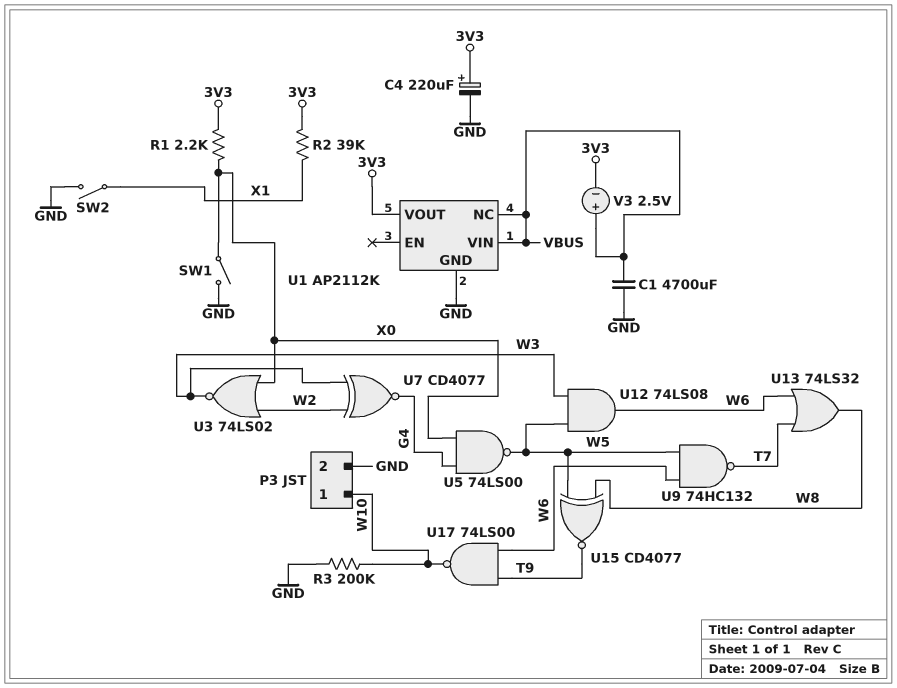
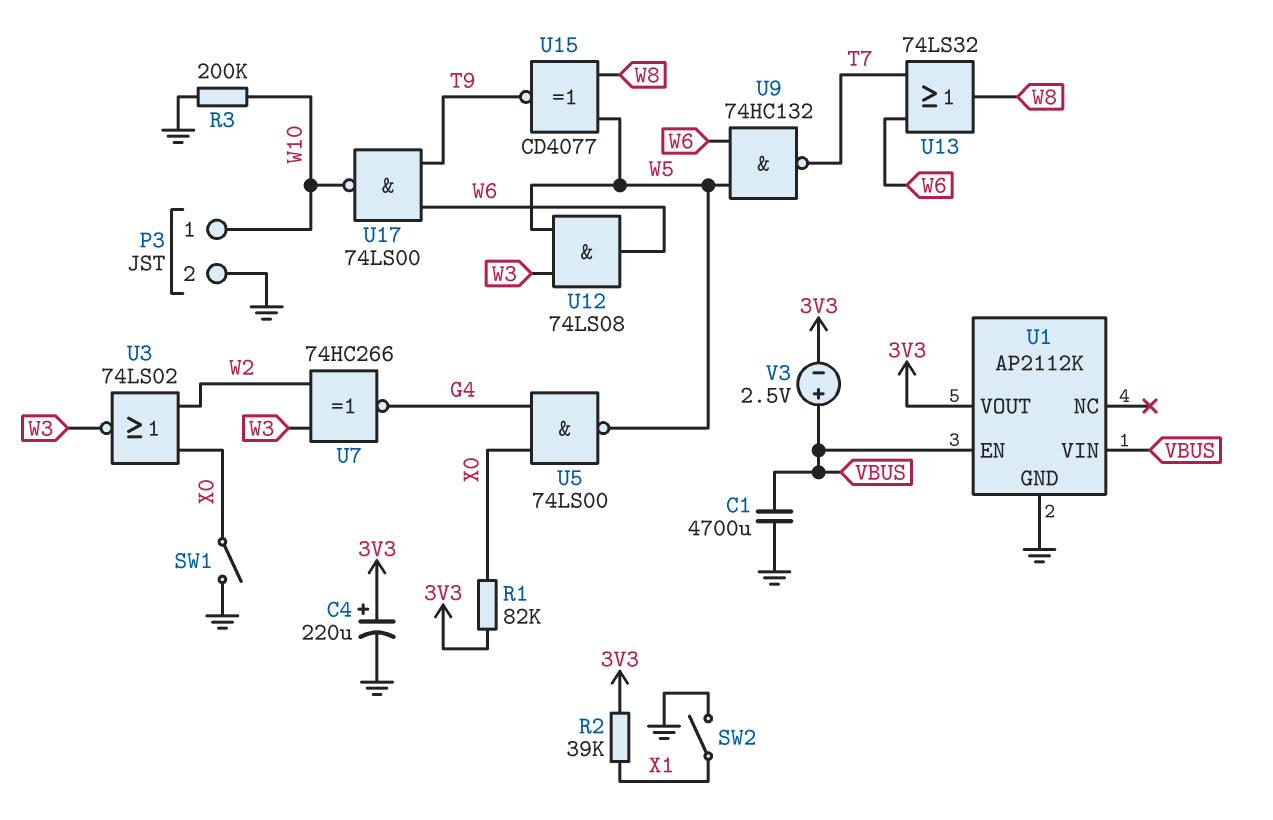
R1: 2.2k (3V3, X0) -> 82k (3V3, X0)
U1 pin EN: none -> VBUS
U1 pin NC: VBUS -> none
U7: XNOR CD4077 (in W2, in W3, out G4) -> XNOR 74HC266 (in W2, in W3, out G4)

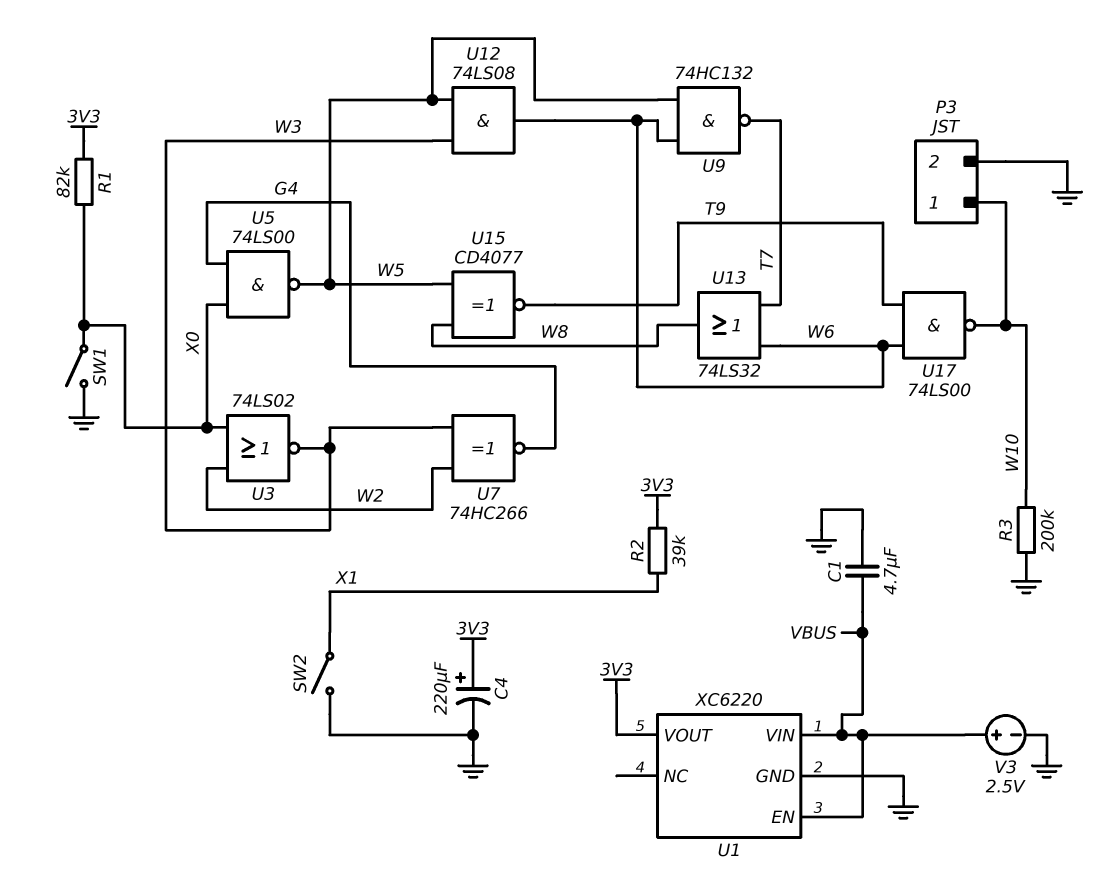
C1: 4700uF (GND, VBUS) -> 4.7uF (GND, VBUS)
U1: AP2112K -> XC6220
V3: 2.5V (plus VBUS, minus 3V3) -> 2.5V (plus VBUS, minus GND)

